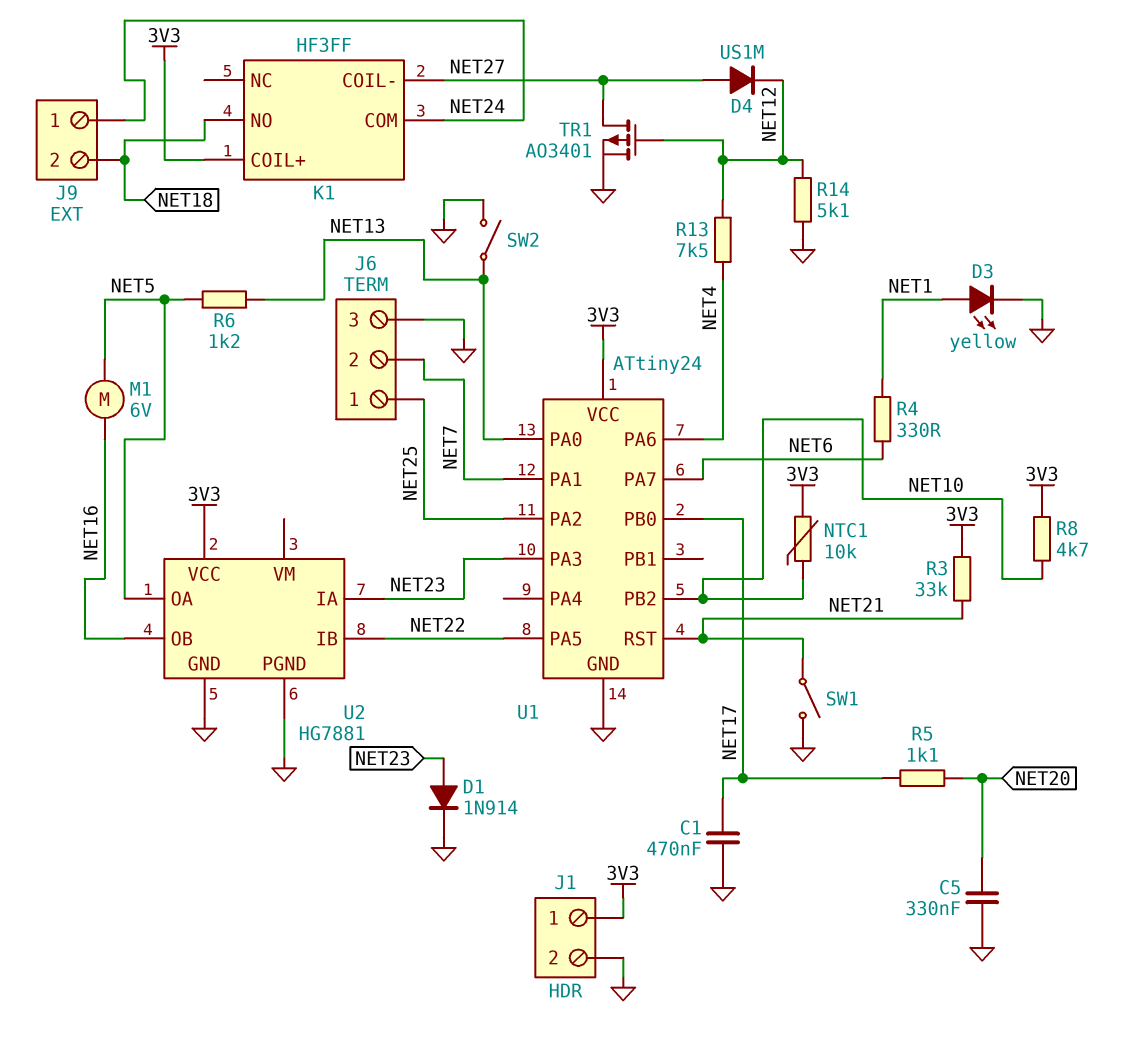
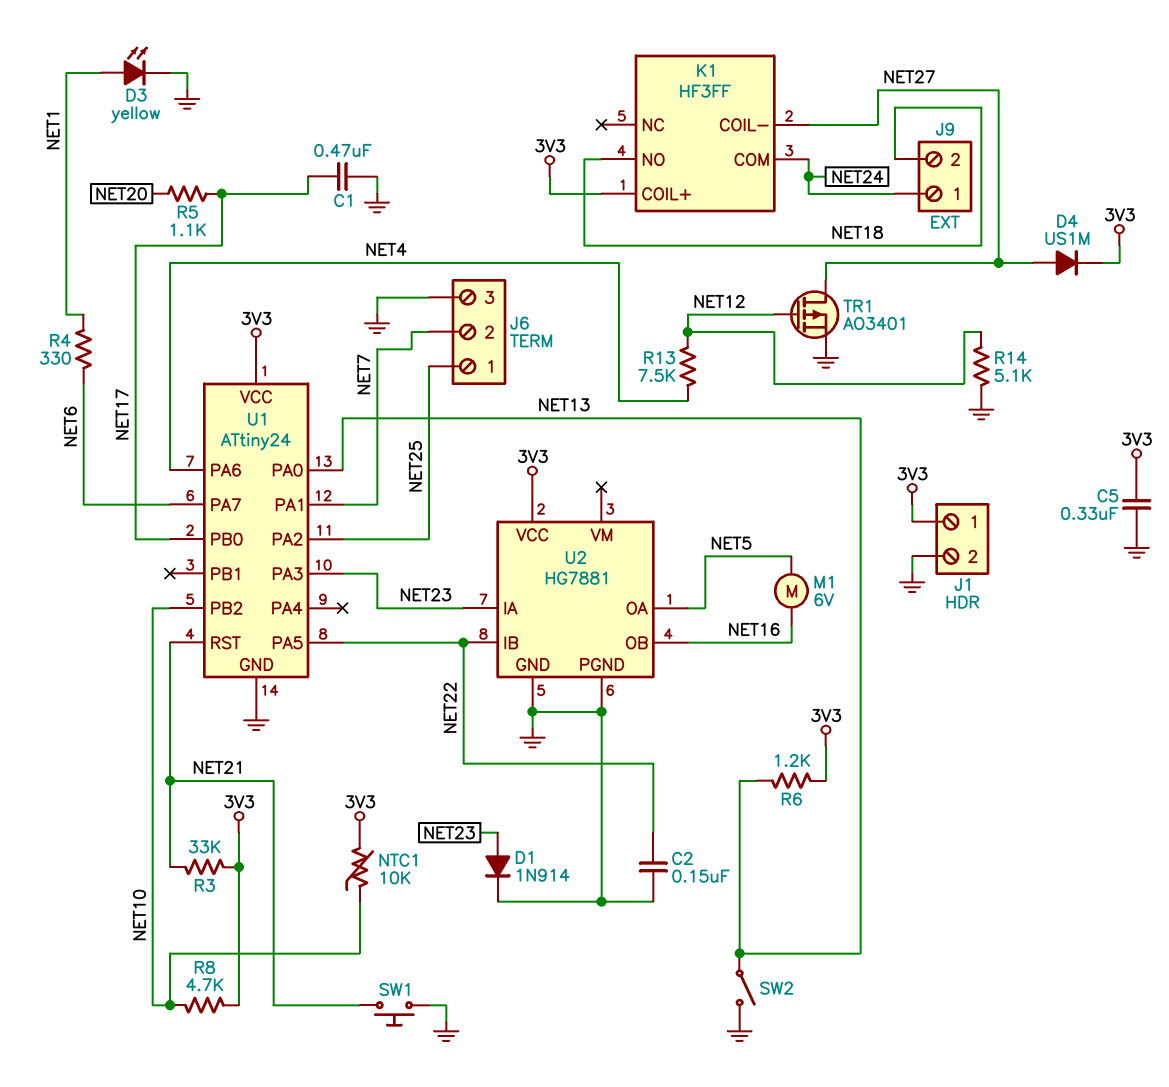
C2: none -> 150nF (GND, NET22)
C5: 330nF (GND, NET20) -> 330nF (3V3, GND)
D4: diode US1M (A NET27, K NET12) -> diode US1M (A NET27, K 3V3)
R6: 1.2k (NET5, NET13) -> 1.2k (3V3, NET13)
SW1: switch (GND, NET21) -> button (GND, NET21)

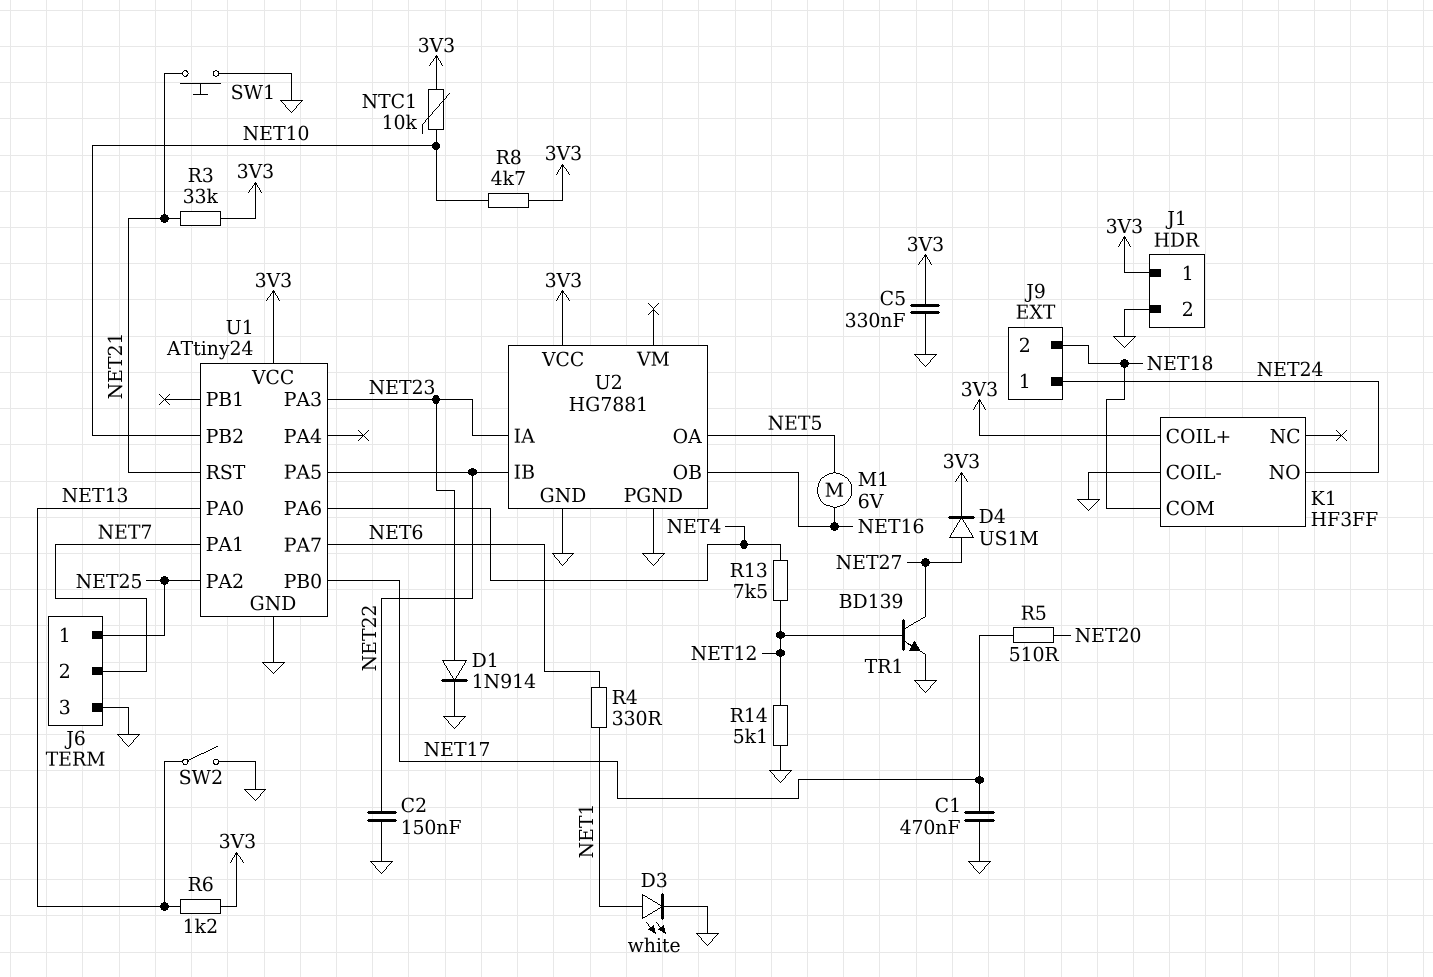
D3: LED yellow (A NET1, K GND) -> LED white (A NET1, K GND)
K1 pin COIL-: NET27 -> GND
K1 pin COM: NET24 -> NET18
K1 pin NO: NET18 -> NET24
R5: 1.1k (NET17, NET20) -> 510 (NET17, NET20)
TR1: PMOS AO3401 (G NET12, D NET27, S GND) -> NPN BD139 (B NET12, C NET27, E GND)

